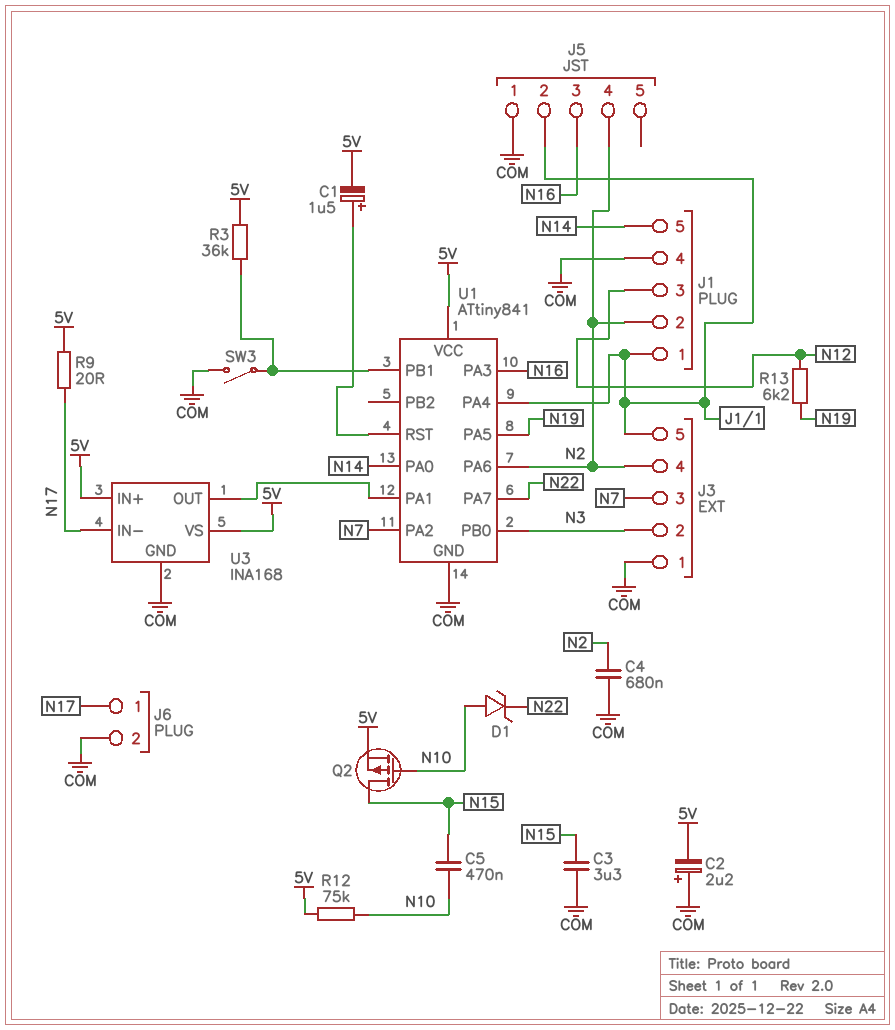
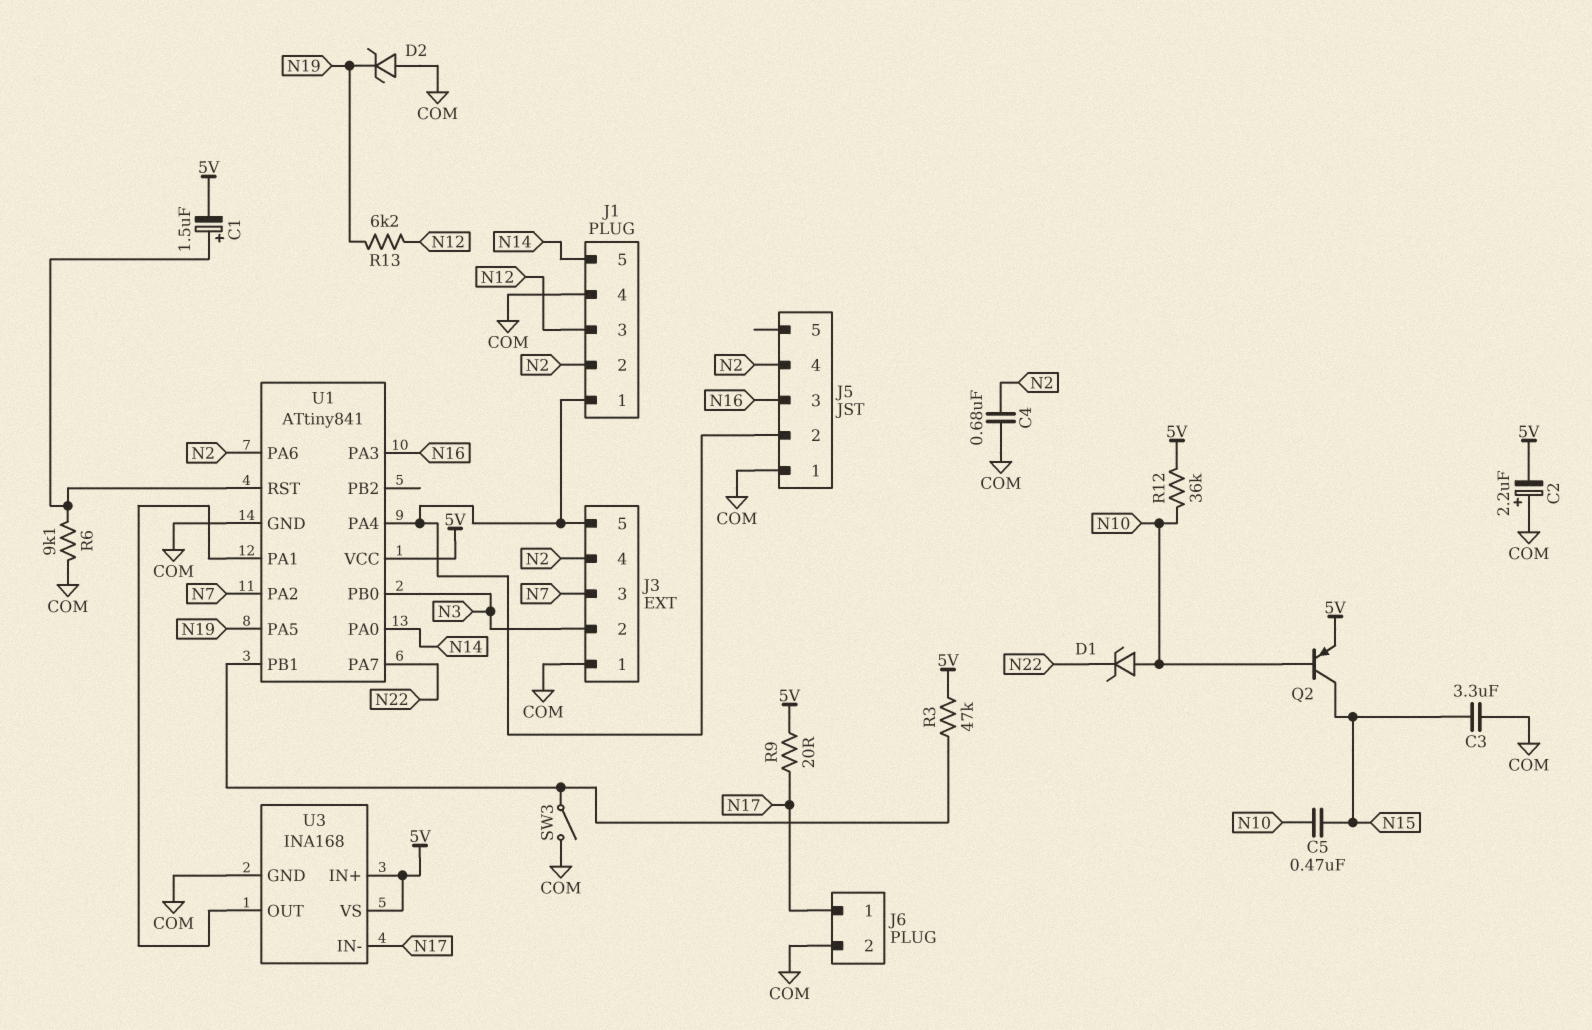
D2: none -> zener (A COM, K N19)
Q2: PMOS (G N10, D N15, S 5V) -> PNP (B N10, C N15, E 5V)
R3: 36k (5V, U1/PB1) -> 47k (5V, U1/PB1)
R6: none -> 9.1k (COM, U1/RST)
R12: 75k (5V, N10) -> 36k (5V, N10)

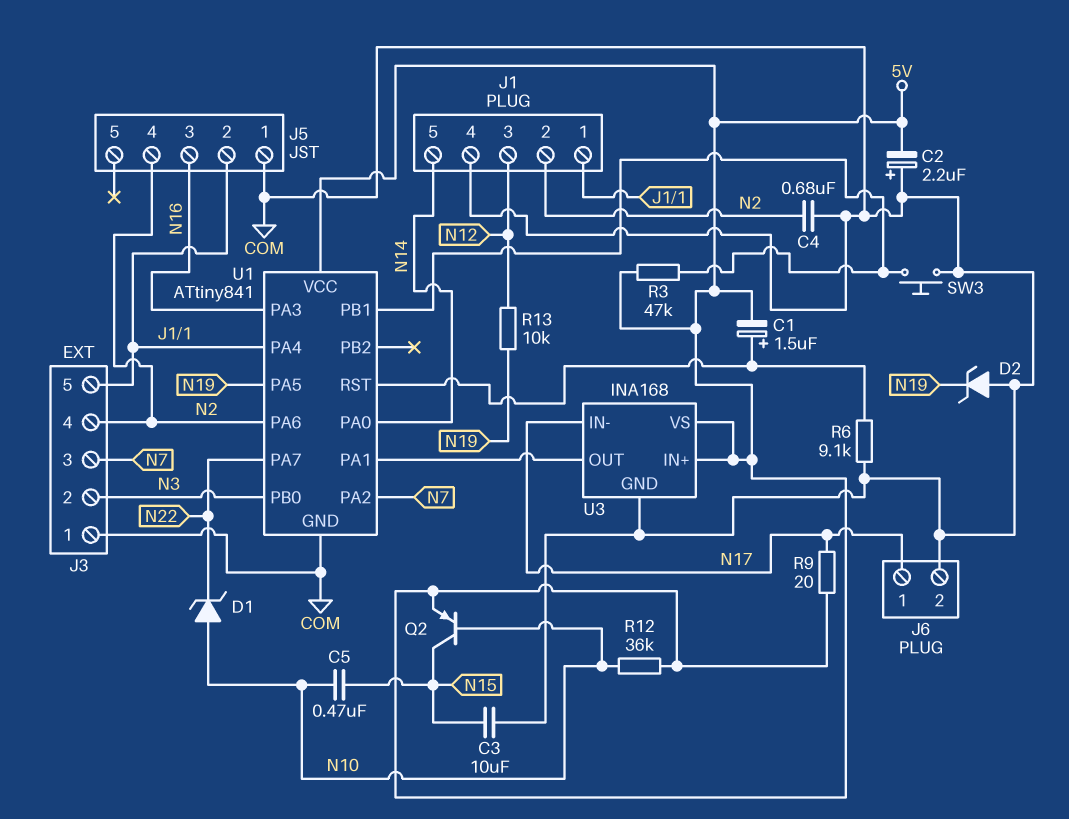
C3: 3.3uF (COM, N15) -> 10uF (COM, N15)
R13: 6.2k (N12, N19) -> 10k (N12, N19)
SW3: switch (COM, U1/PB1) -> button (COM, U1/PB1)

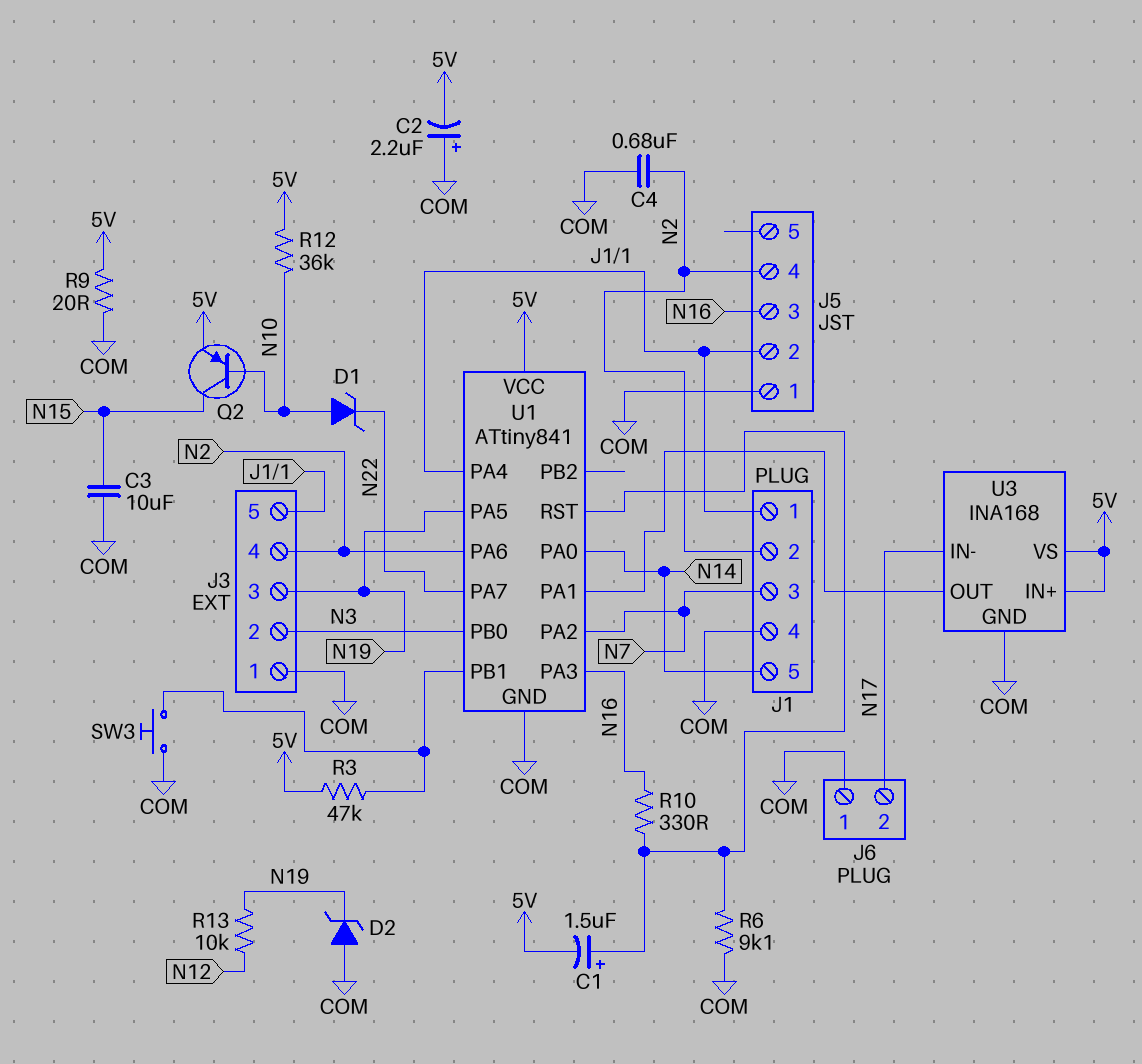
C5: 470nF (N10, N15) -> none
J1 pin 3: N12 -> N7
J3 pin 3: N7 -> N19
J6 pin 1: N17 -> COM
J6 pin 2: COM -> N17
R9: 20 (5V, N17) -> 20 (5V, COM)
R10: none -> 330 (N16, U1/RST)

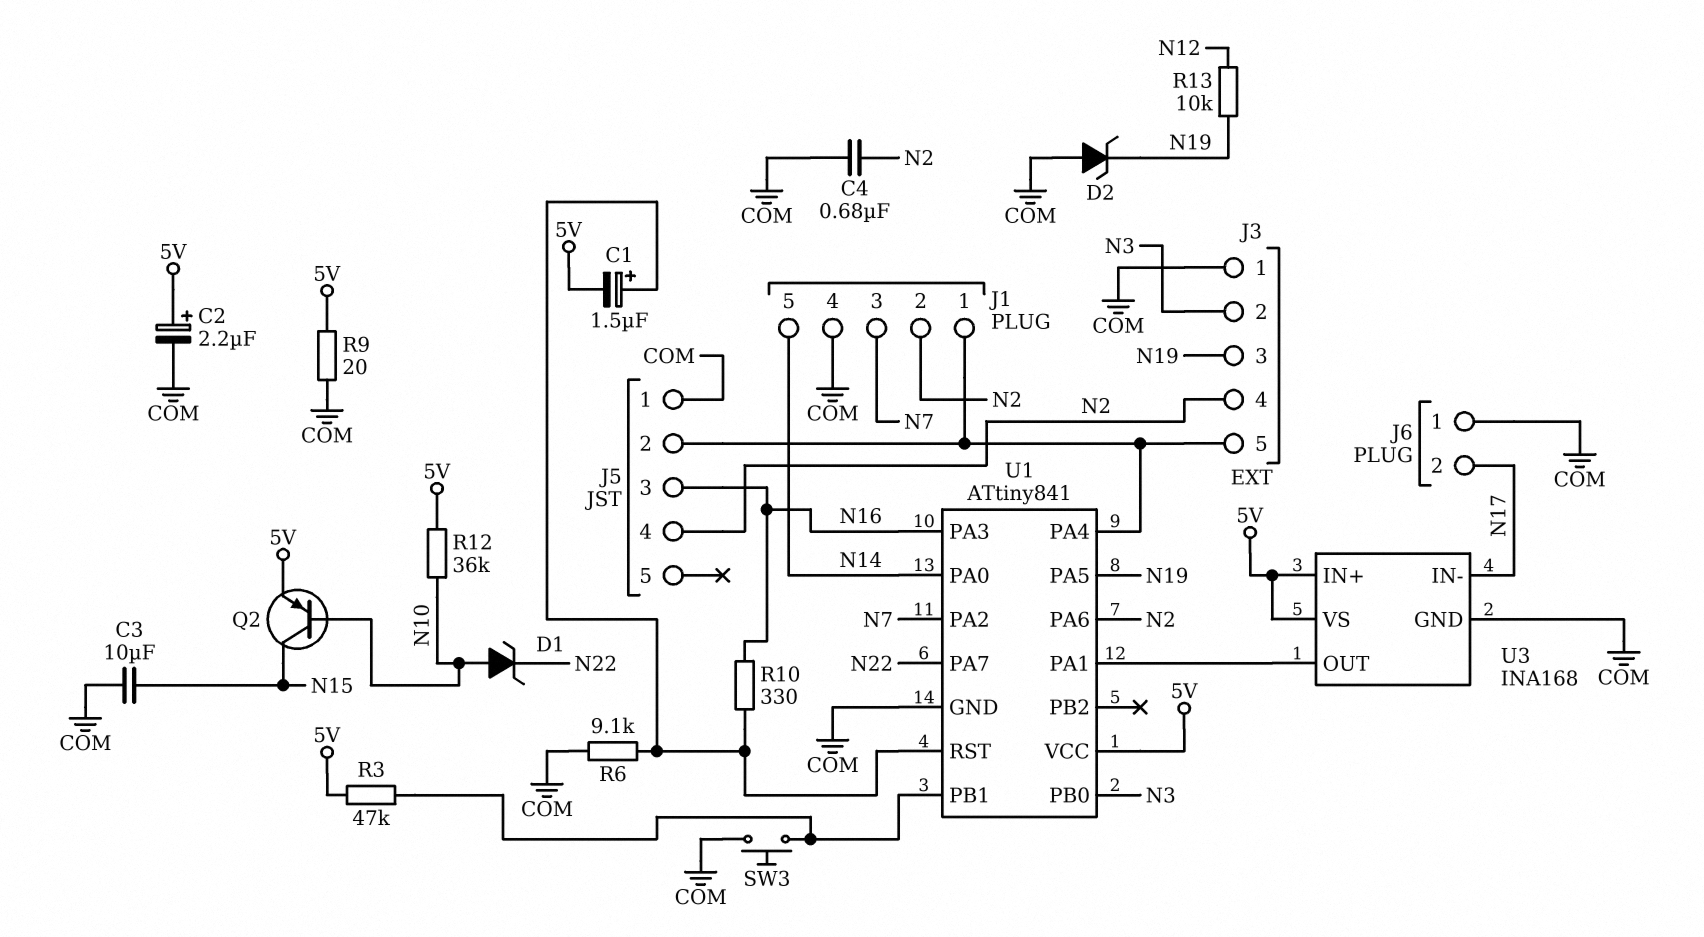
C2: 2.2uF (plus COM, minus 5V) -> 2.2uF (plus 5V, minus COM)

